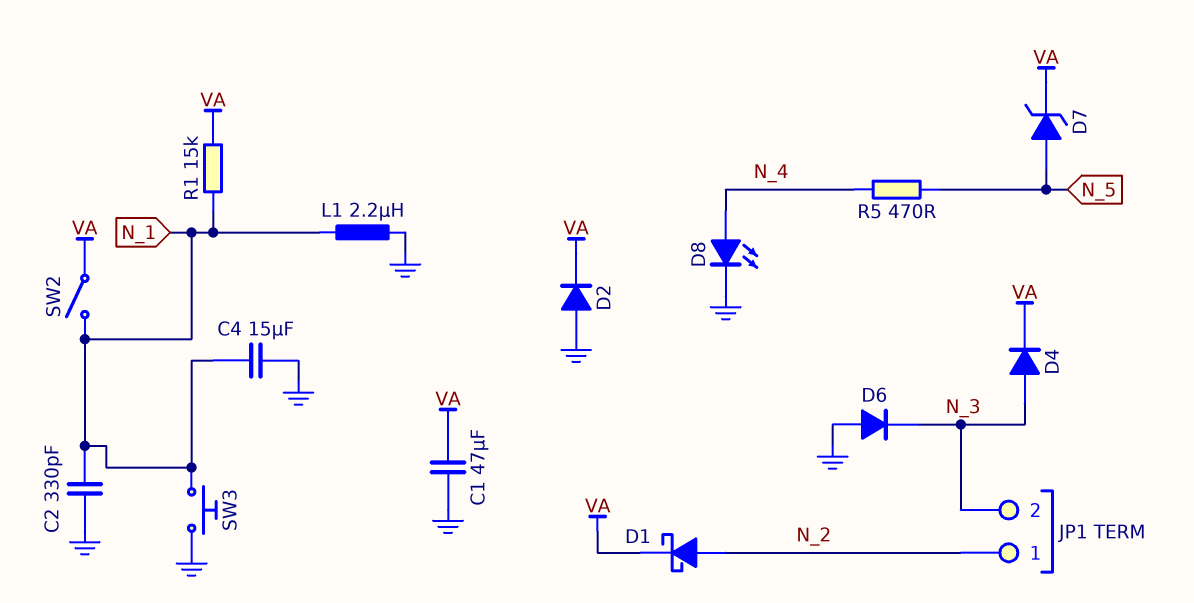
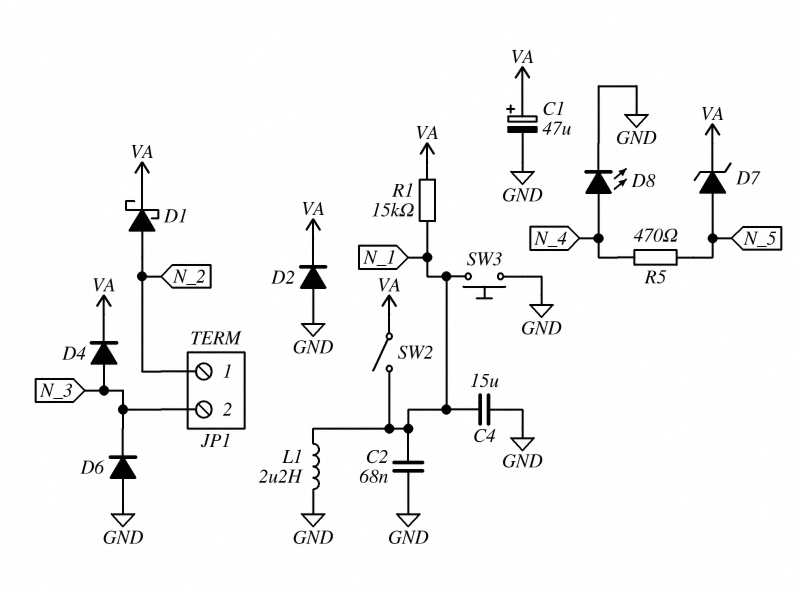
C1: 47uF (GND, VA) -> 47uF (plus VA, minus GND)
C2: 330pF (GND, N_1) -> 68nF (GND, N_1)

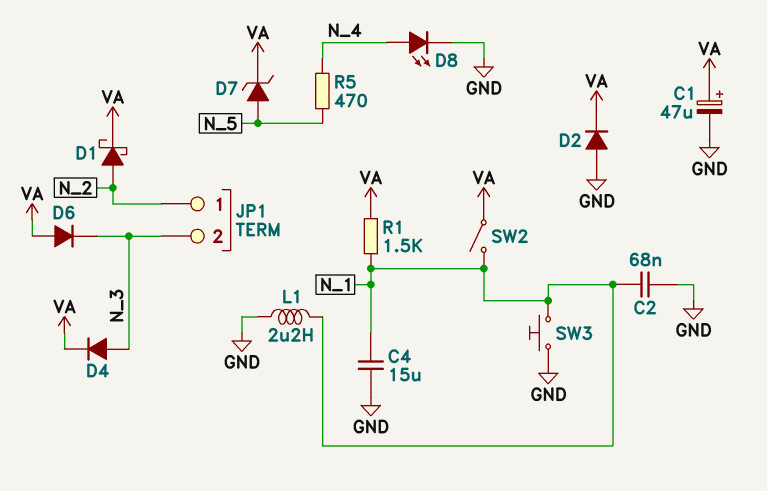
D6: diode (A GND, K N_3) -> diode (A VA, K N_3)
R1: 15k (N_1, VA) -> 1.5k (N_1, VA)

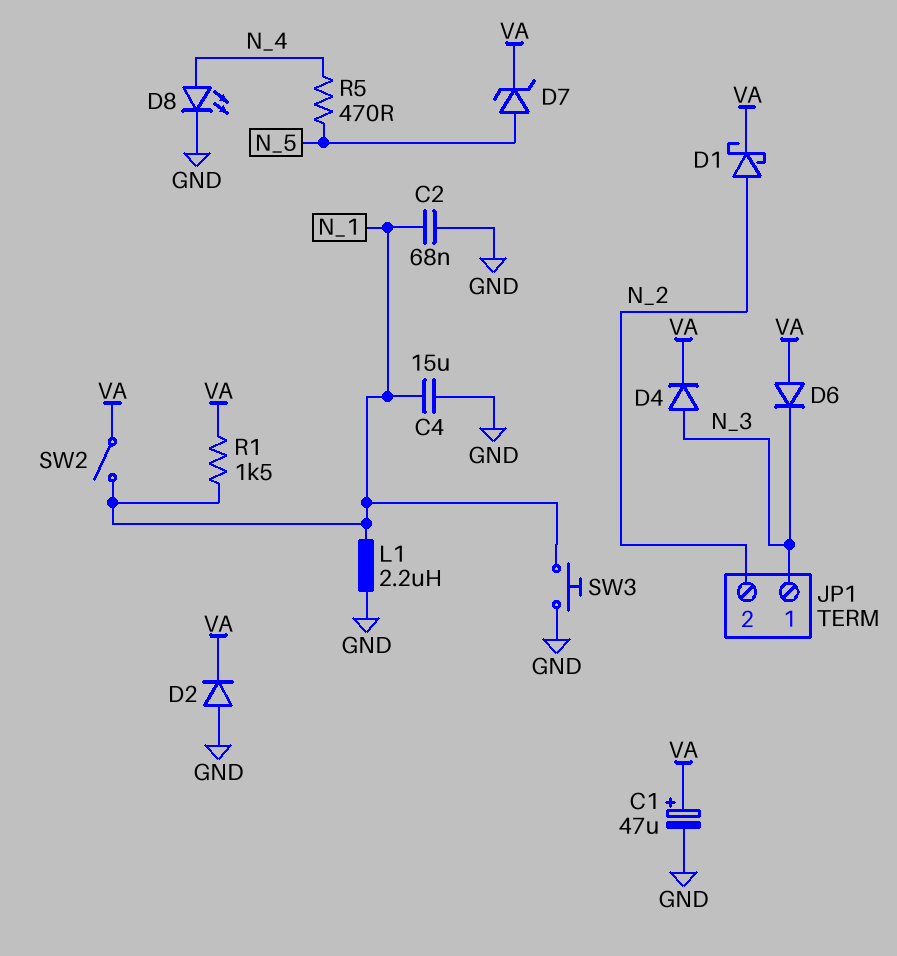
JP1 pin 1: N_2 -> N_3
JP1 pin 2: N_3 -> N_2

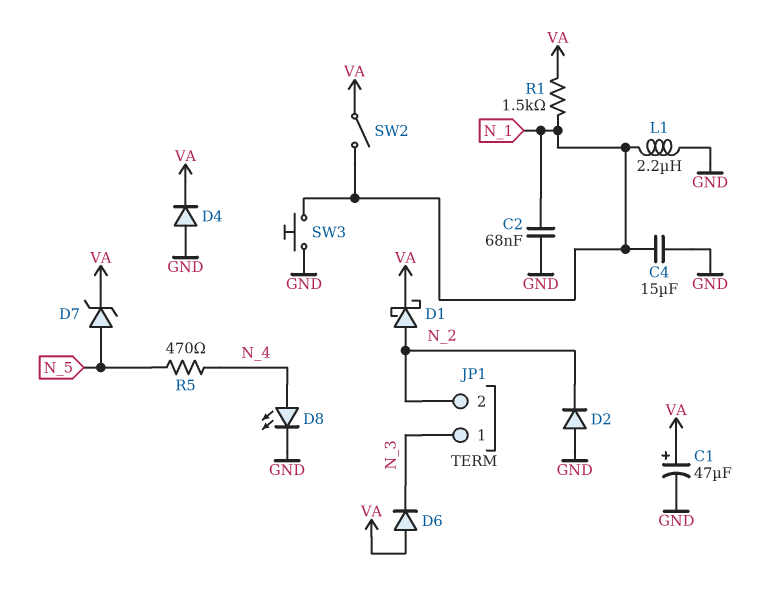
D2: diode (A GND, K VA) -> diode (A GND, K N_2)
D4: diode (A N_3, K VA) -> diode (A GND, K VA)

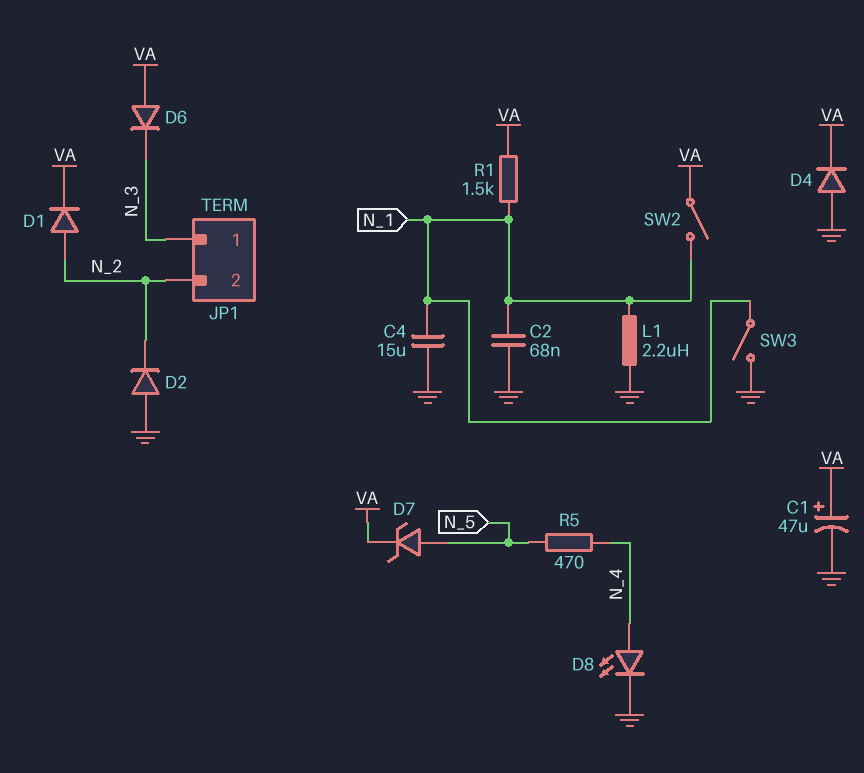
D1: schottky (A N_2, K VA) -> diode (A N_2, K VA)
SW3: button (GND, N_1) -> switch (GND, N_1)

